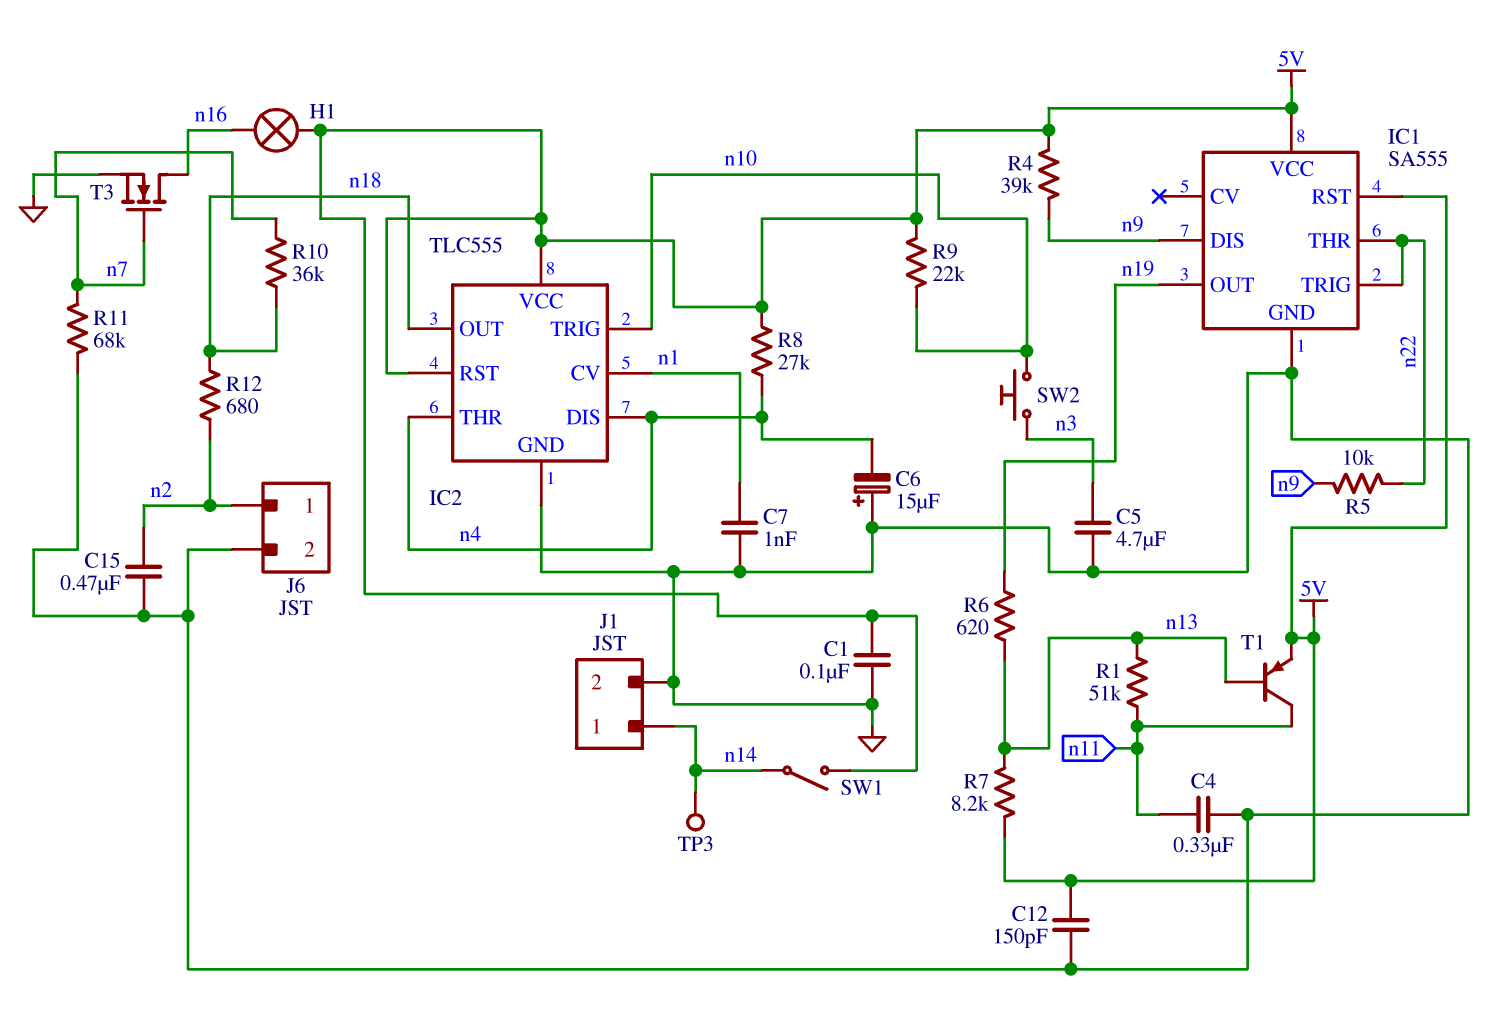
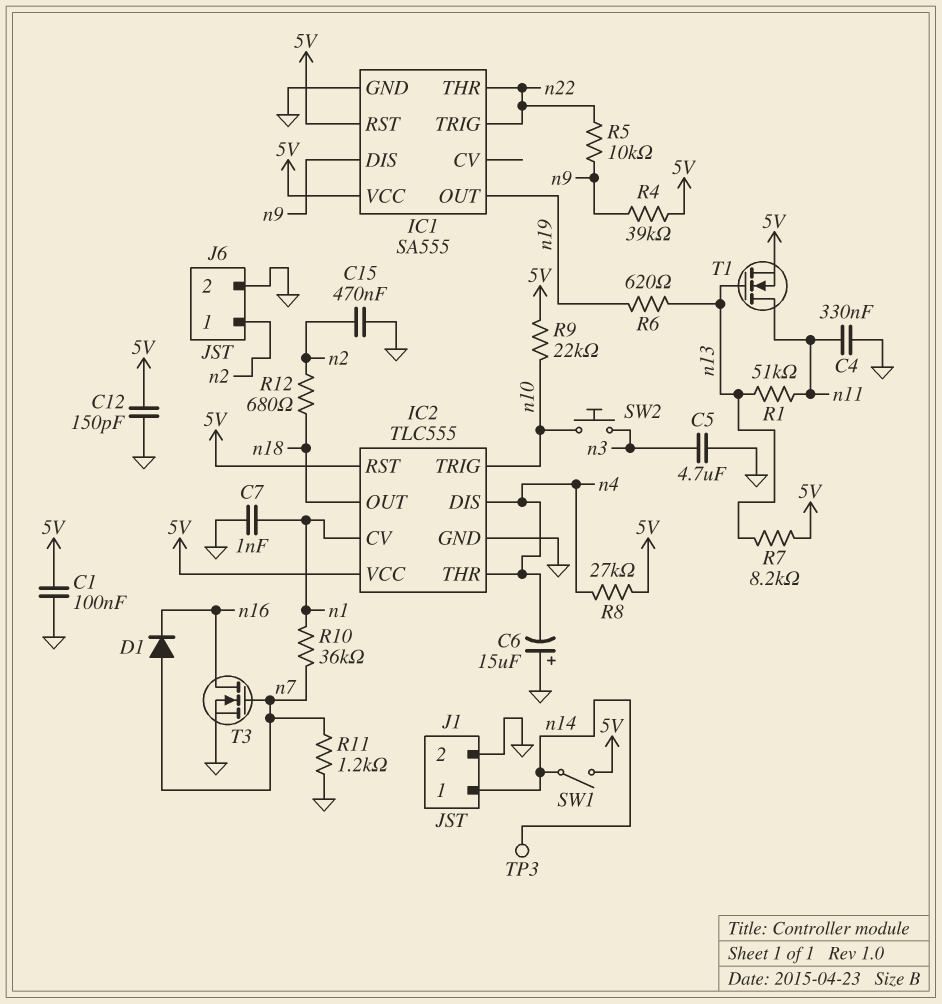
D1: none -> diode (A n7, K n16)
H1: lamp (5V, n16) -> none
R10: 36k (n7, n18) -> 36k (n1, n7)
R11: 68k (GND, n7) -> 1.2k (GND, n7)
T1: PNP (B n13, C n11, E 5V) -> NMOS (G n13, D n11, S 5V)

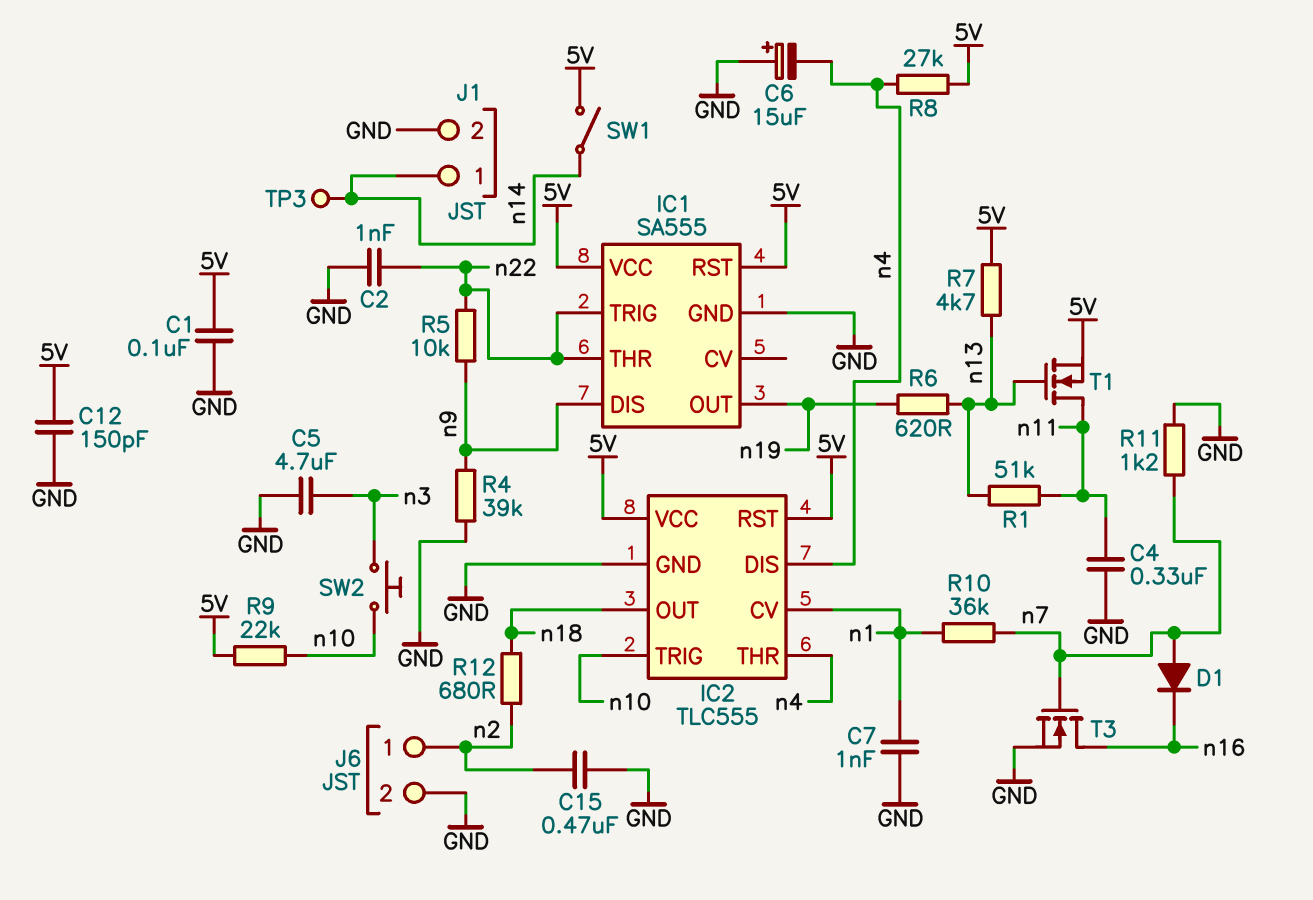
C2: none -> 1nF (GND, n22)
R4: 39k (5V, n9) -> 39k (GND, n9)
R7: 8.2k (5V, n13) -> 4.7k (5V, n13)

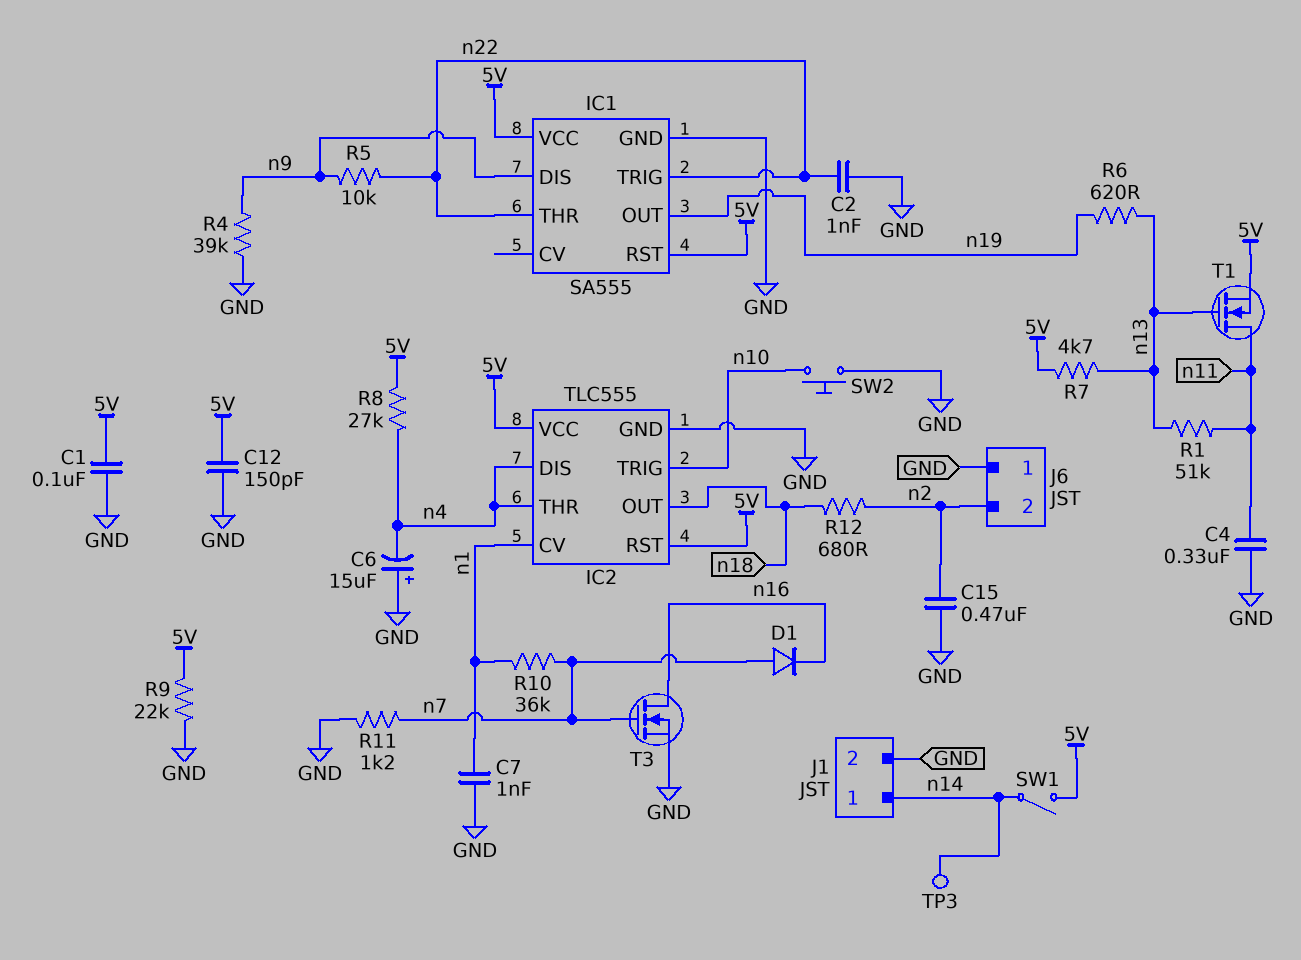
C5: 4.7uF (GND, n3) -> none
J6 pin 1: n2 -> GND
J6 pin 2: GND -> n2
R9: 22k (5V, n10) -> 22k (5V, GND)
SW2: button (n3, n10) -> button (GND, n10)

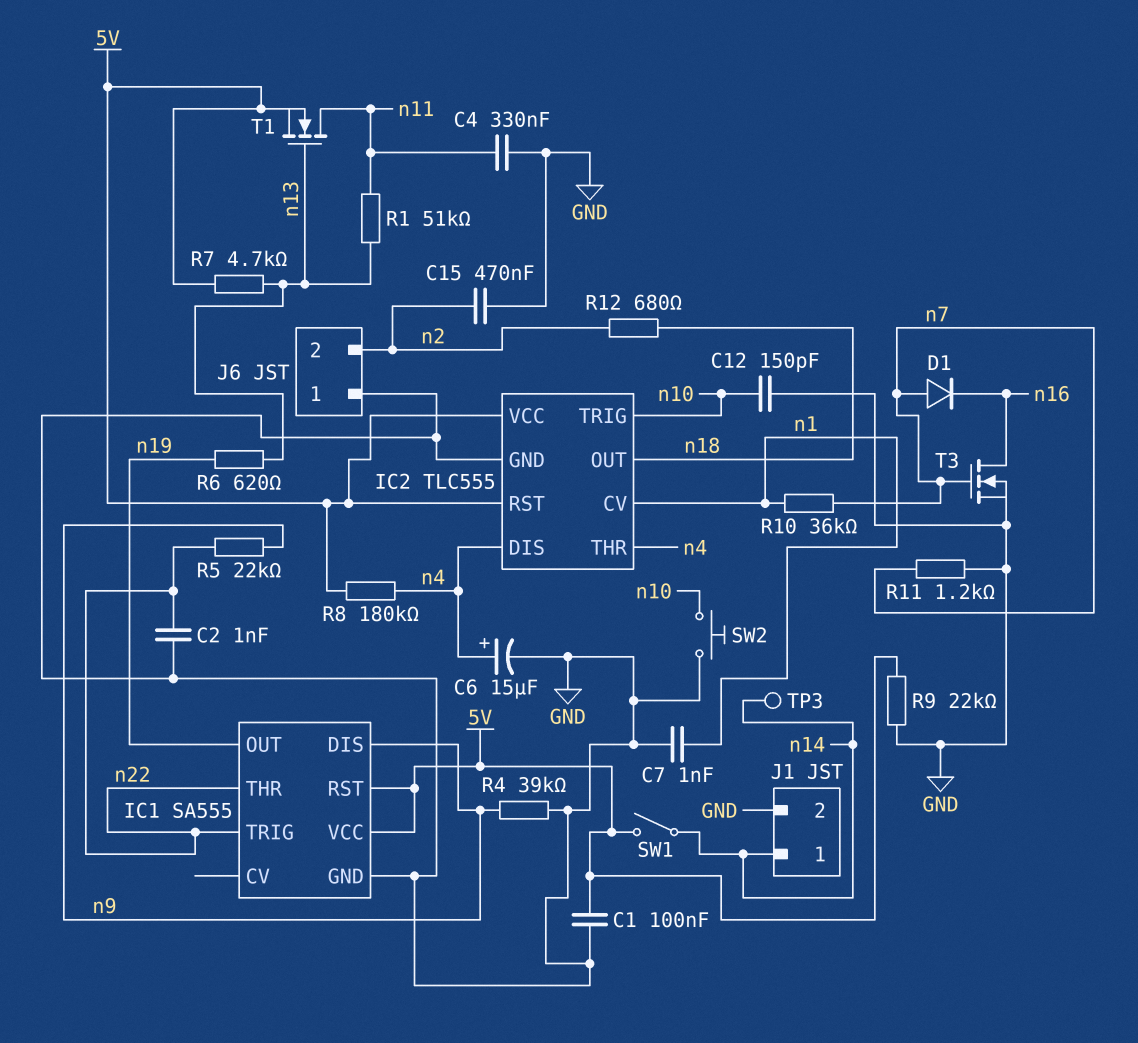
C6: 15uF (plus GND, minus n4) -> 15uF (plus n4, minus GND)
C12: 150pF (5V, GND) -> 150pF (GND, n10)
R5: 10k (n9, n22) -> 22k (n9, n22)
R8: 27k (5V, n4) -> 180k (5V, n4)

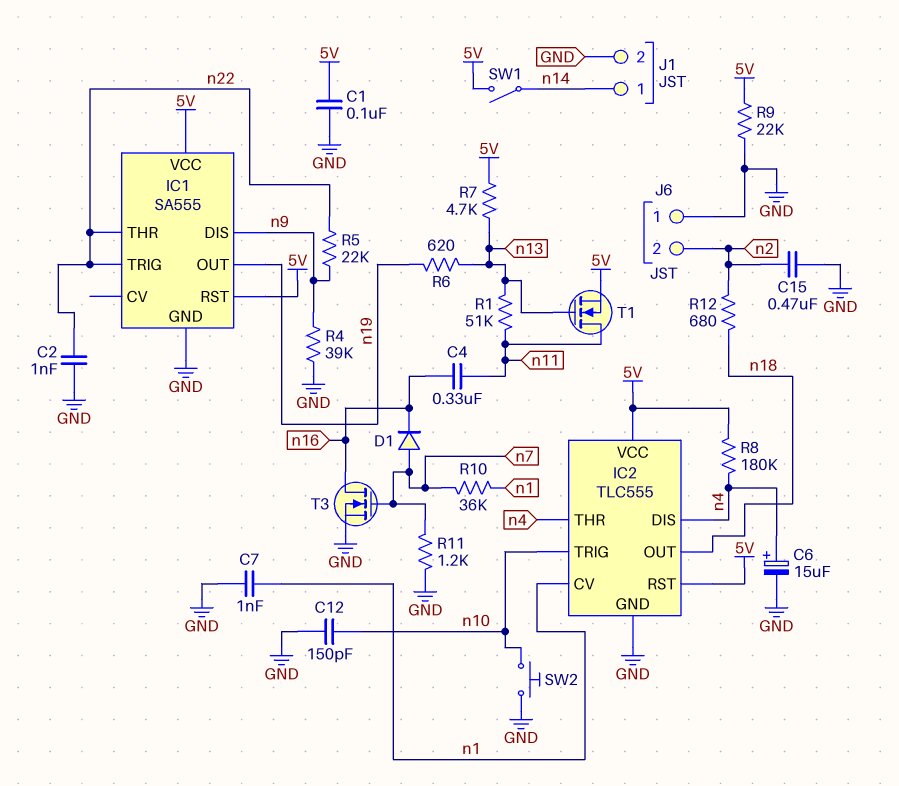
C4: 330nF (GND, n11) -> 330nF (n11, n16)
TP3: test point (n14) -> none

